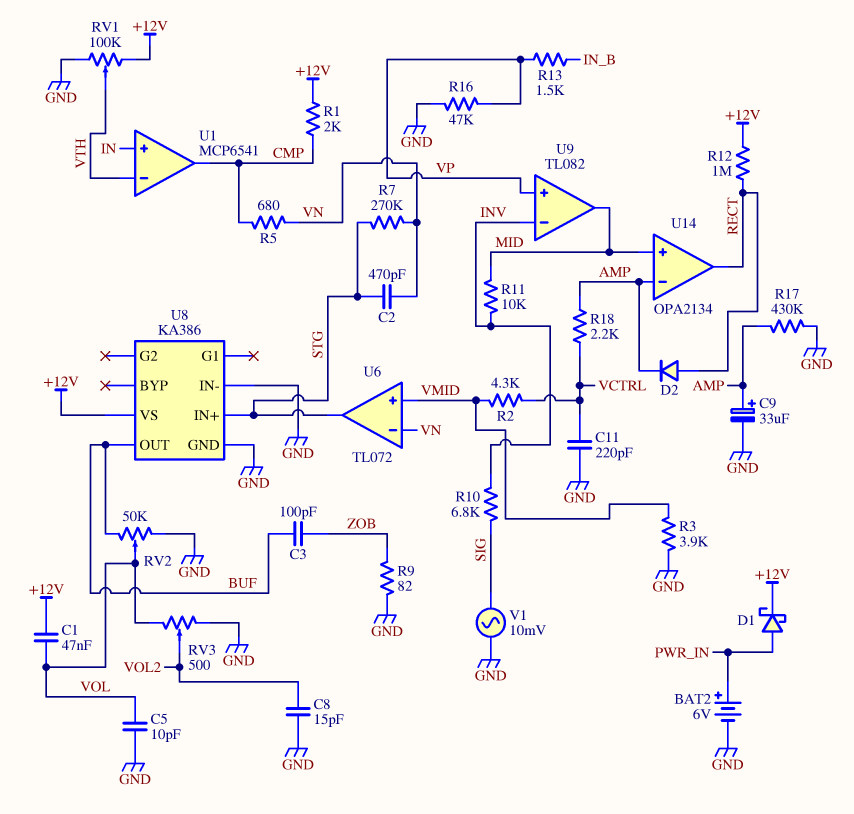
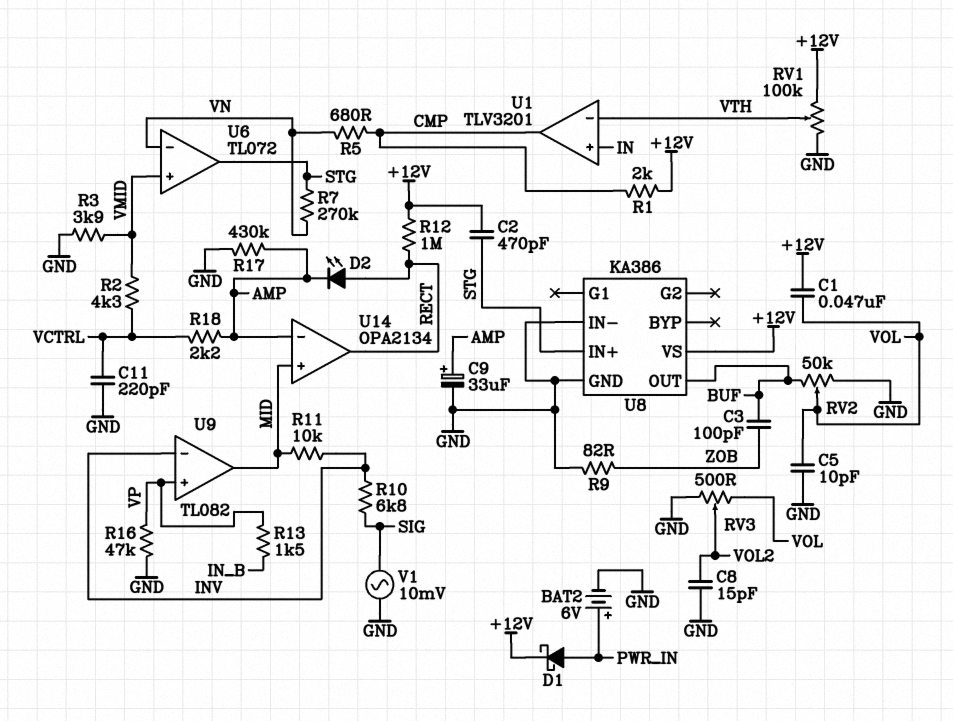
C2: 470pF (STG, VN) -> 470pF (+12V, STG)
D2: diode (A RECT, K AMP) -> LED (A RECT, K AMP)
U1: MCP6541 -> TLV3201

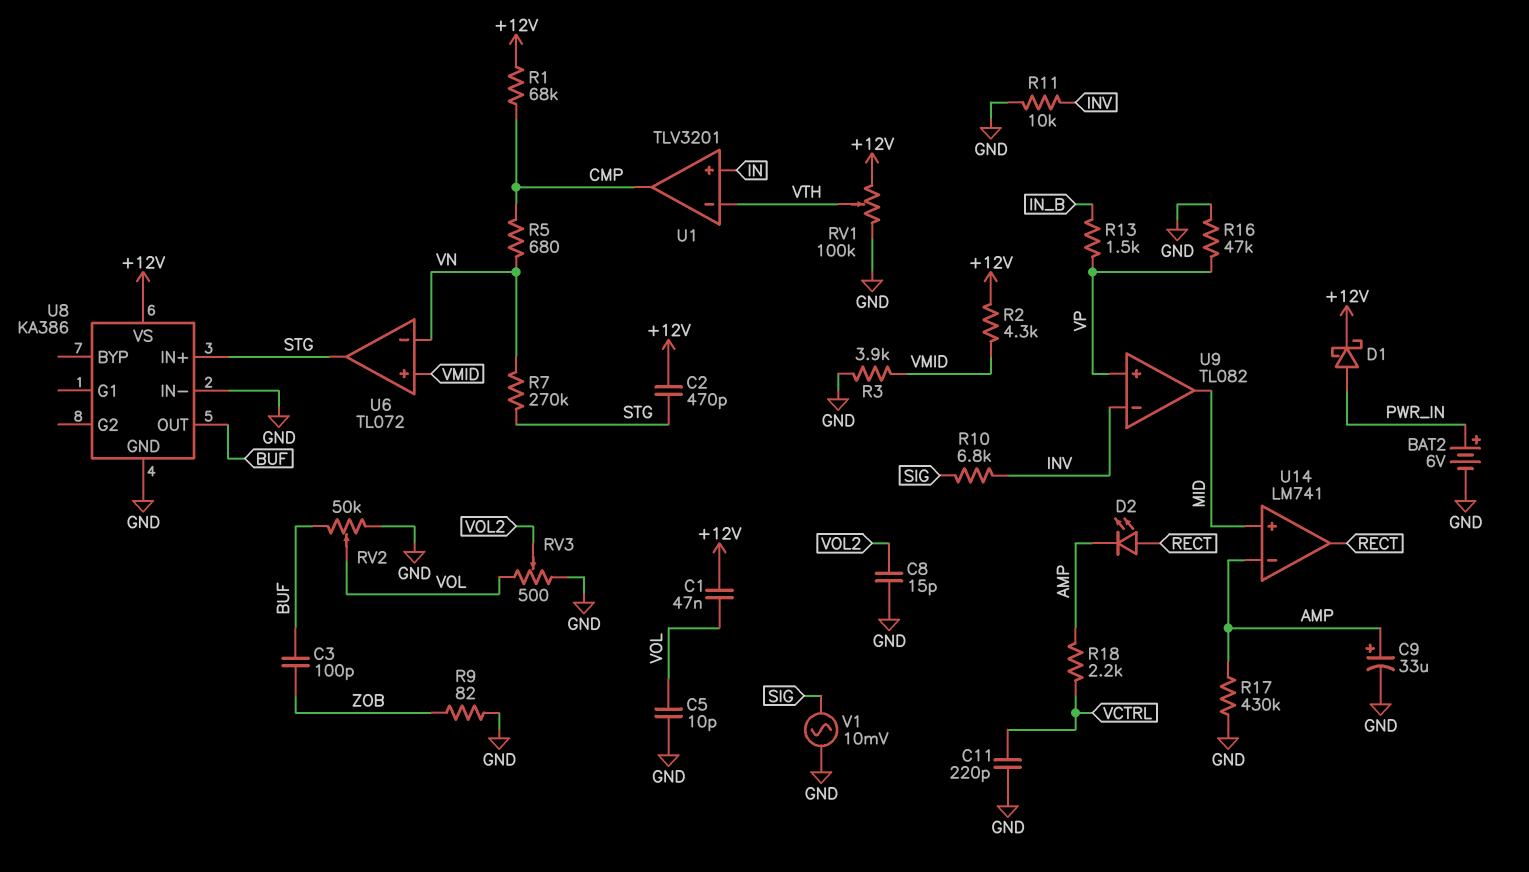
R1: 2k (+12V, CMP) -> 68k (+12V, CMP)
R2: 4.3k (VCTRL, VMID) -> 4.3k (+12V, VMID)
R11: 10k (INV, MID) -> 10k (GND, INV)
R12: 1M (+12V, RECT) -> none
U14: OPA2134 -> LM741

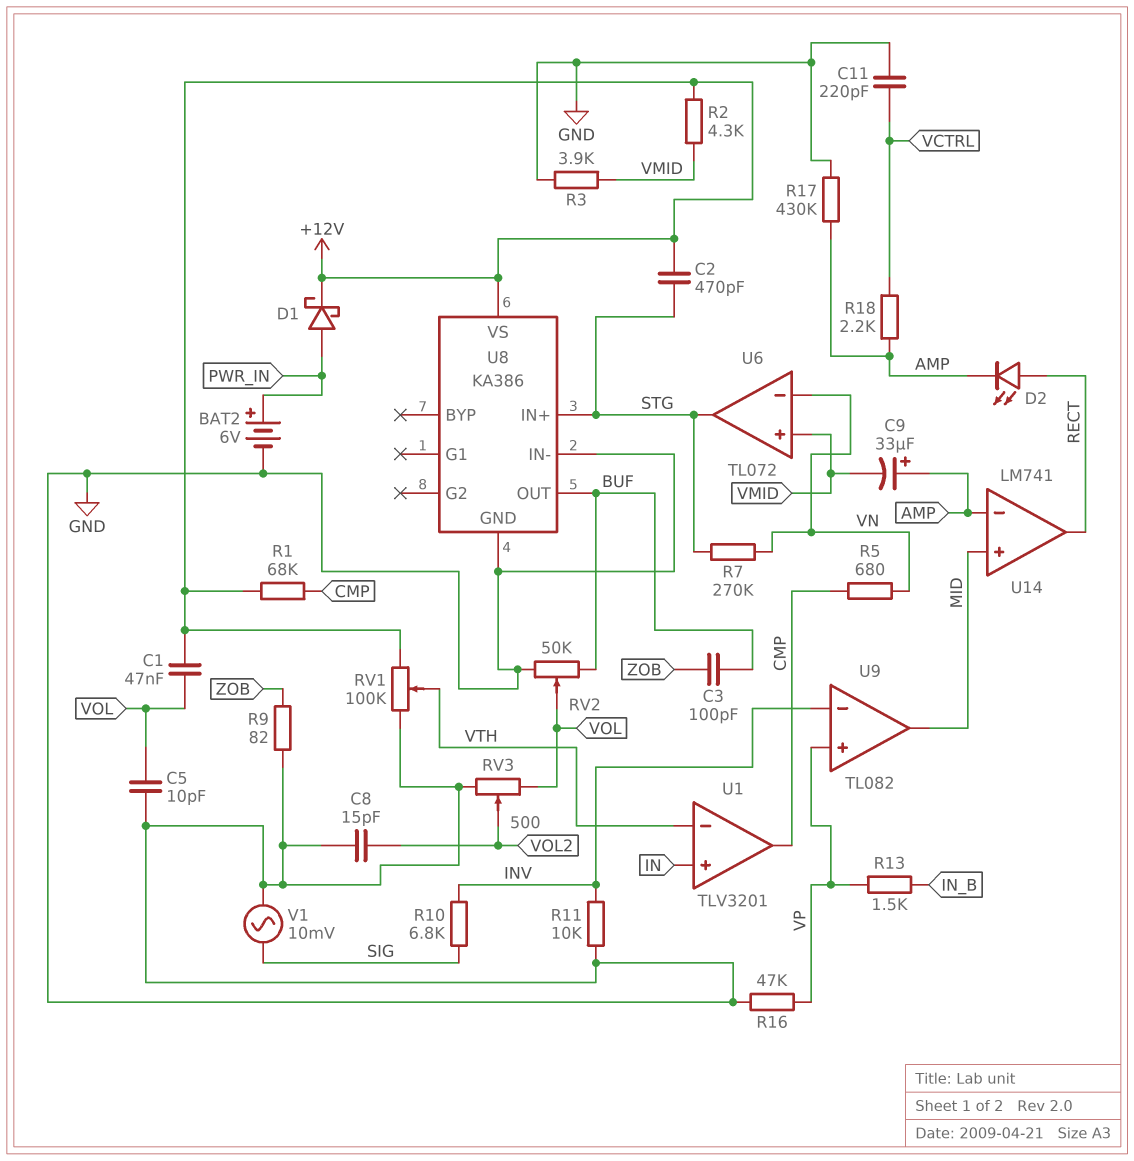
C9: 33uF (plus AMP, minus GND) -> 33uF (plus AMP, minus VMID)

